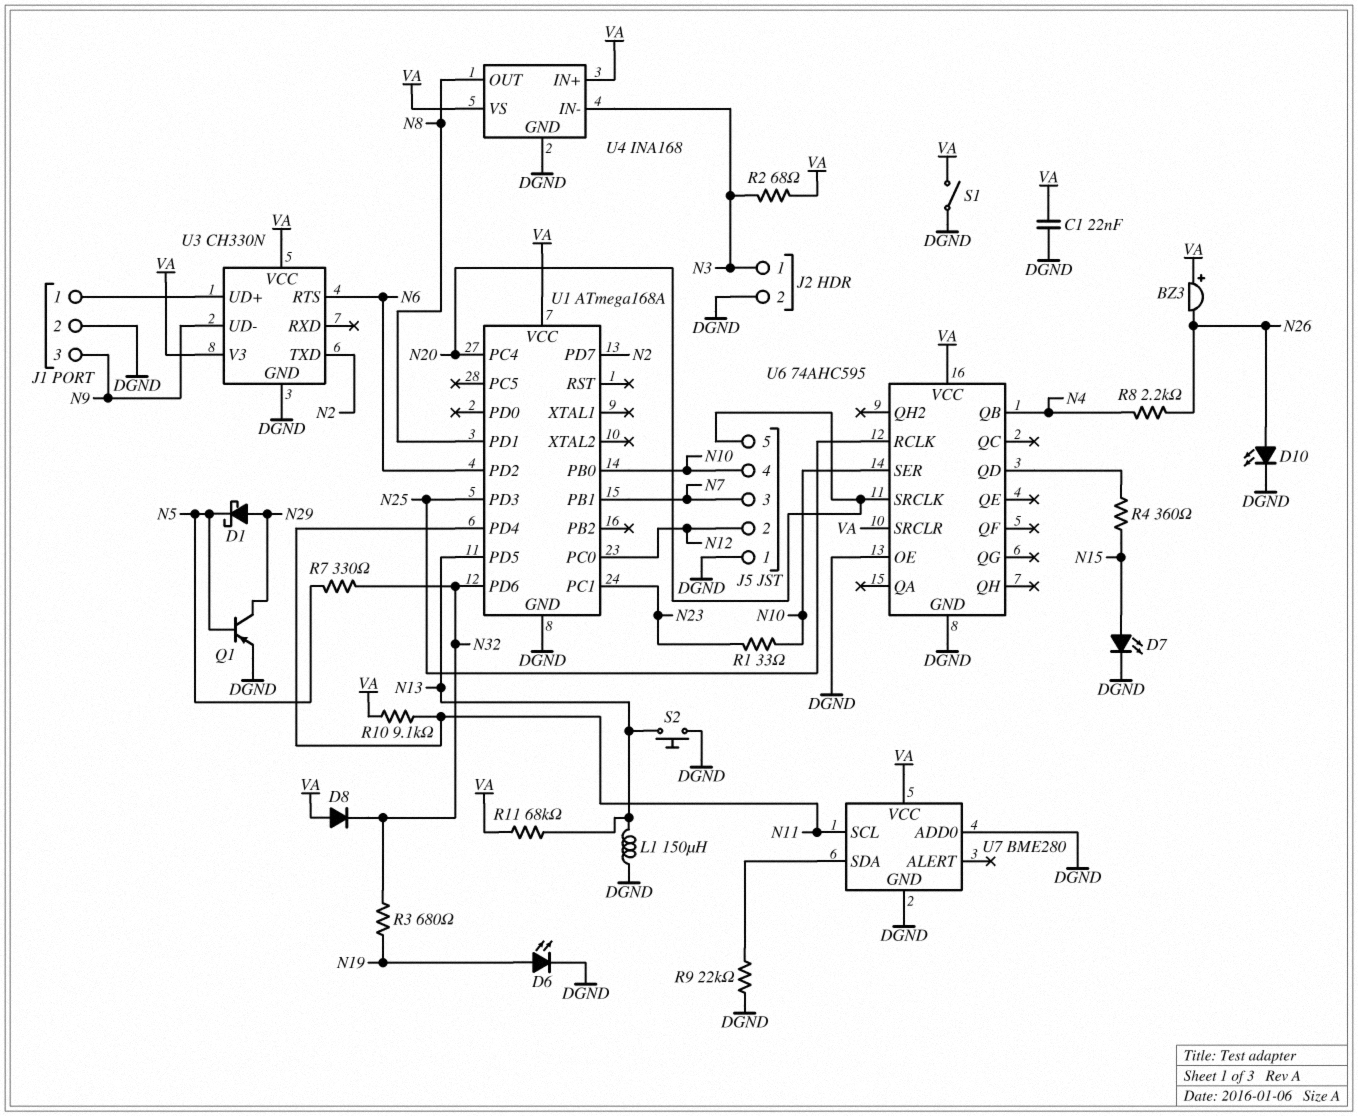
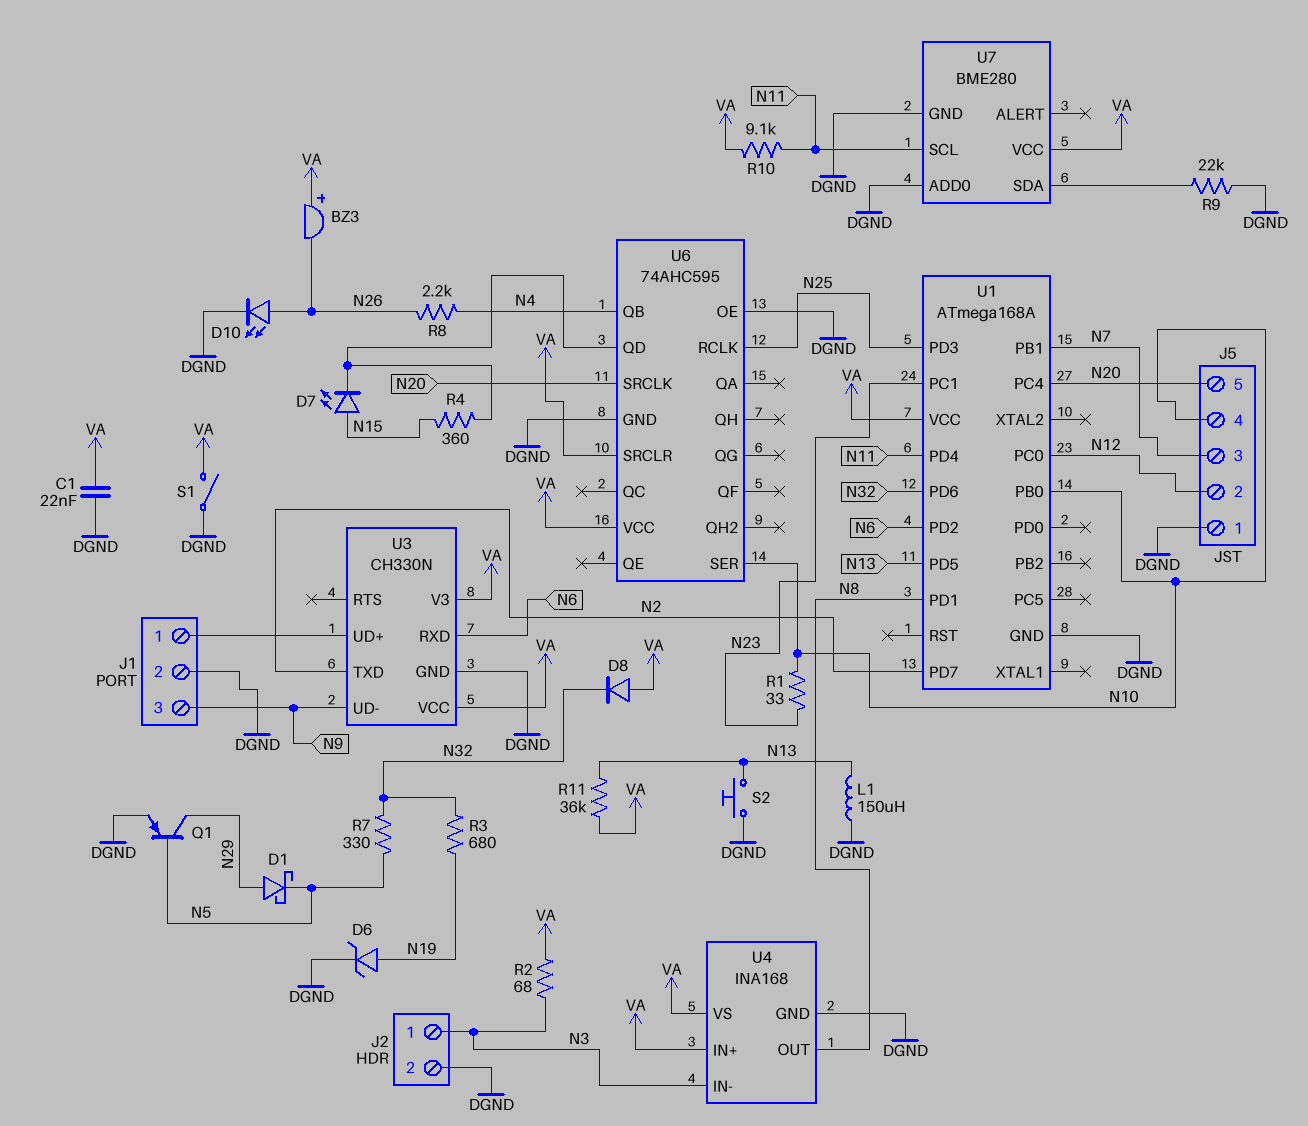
D6: LED (A N19, K DGND) -> zener (A N19, K DGND)
D7: LED (A N15, K DGND) -> LED (A N15, K U6/QD)
R11: 68k (N13, VA) -> 36k (N13, VA)
U3 pin RTS: N6 -> none
U3 pin RXD: none -> N6

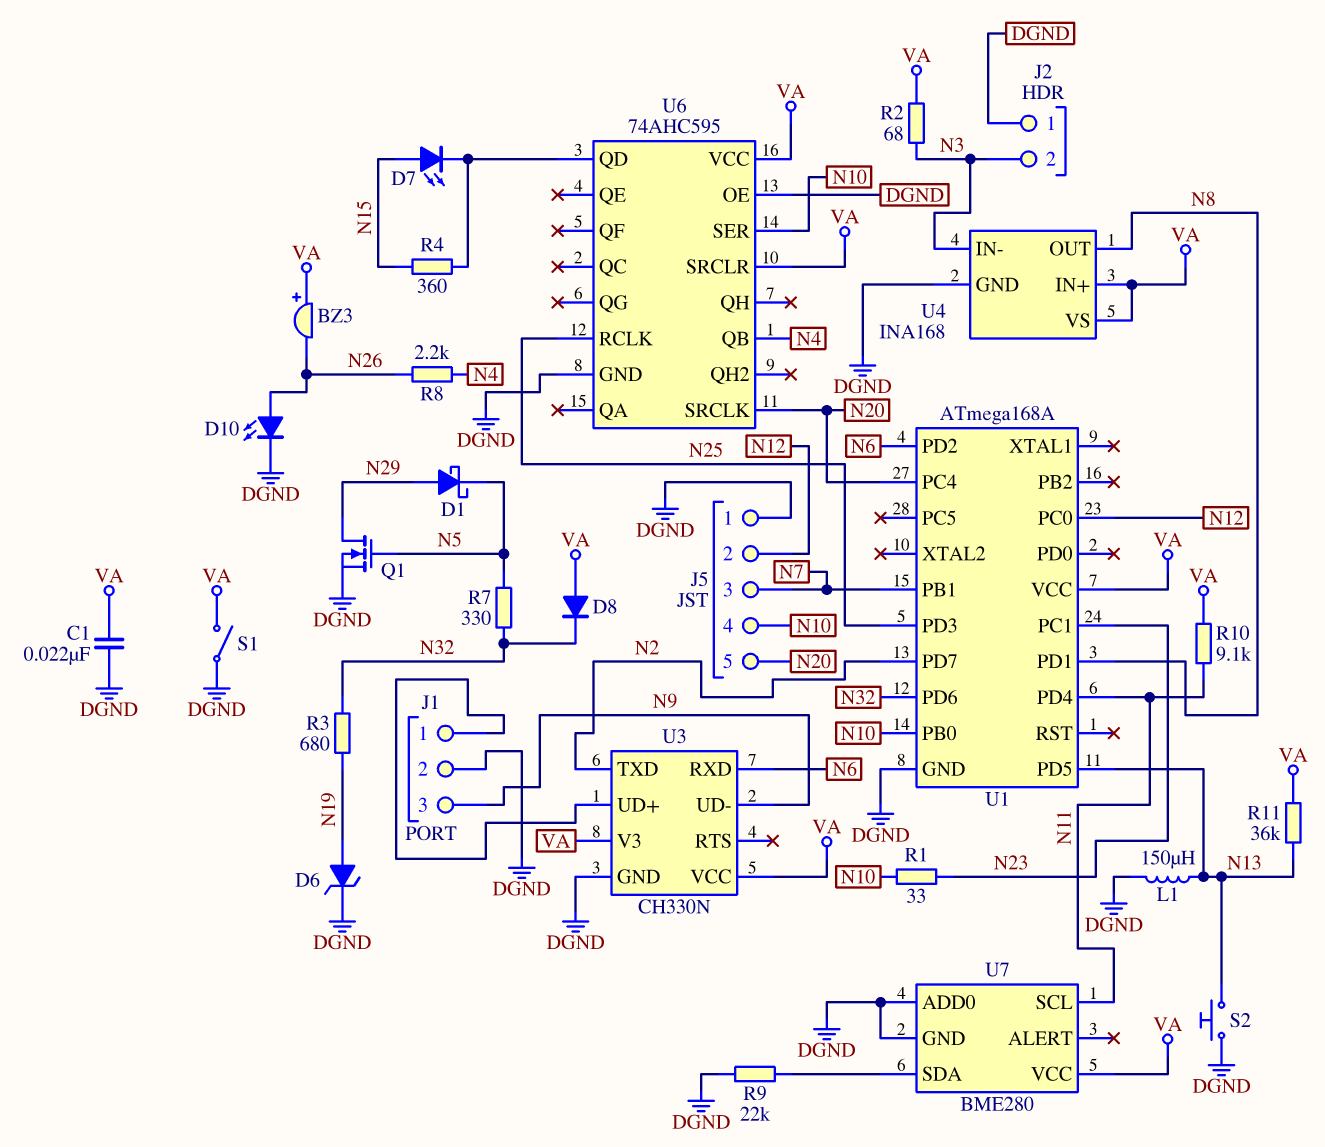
J2 pin 1: N3 -> DGND
J2 pin 2: DGND -> N3
Q1: PNP (B N5, C N29, E DGND) -> NMOS (G N5, D N29, S DGND)

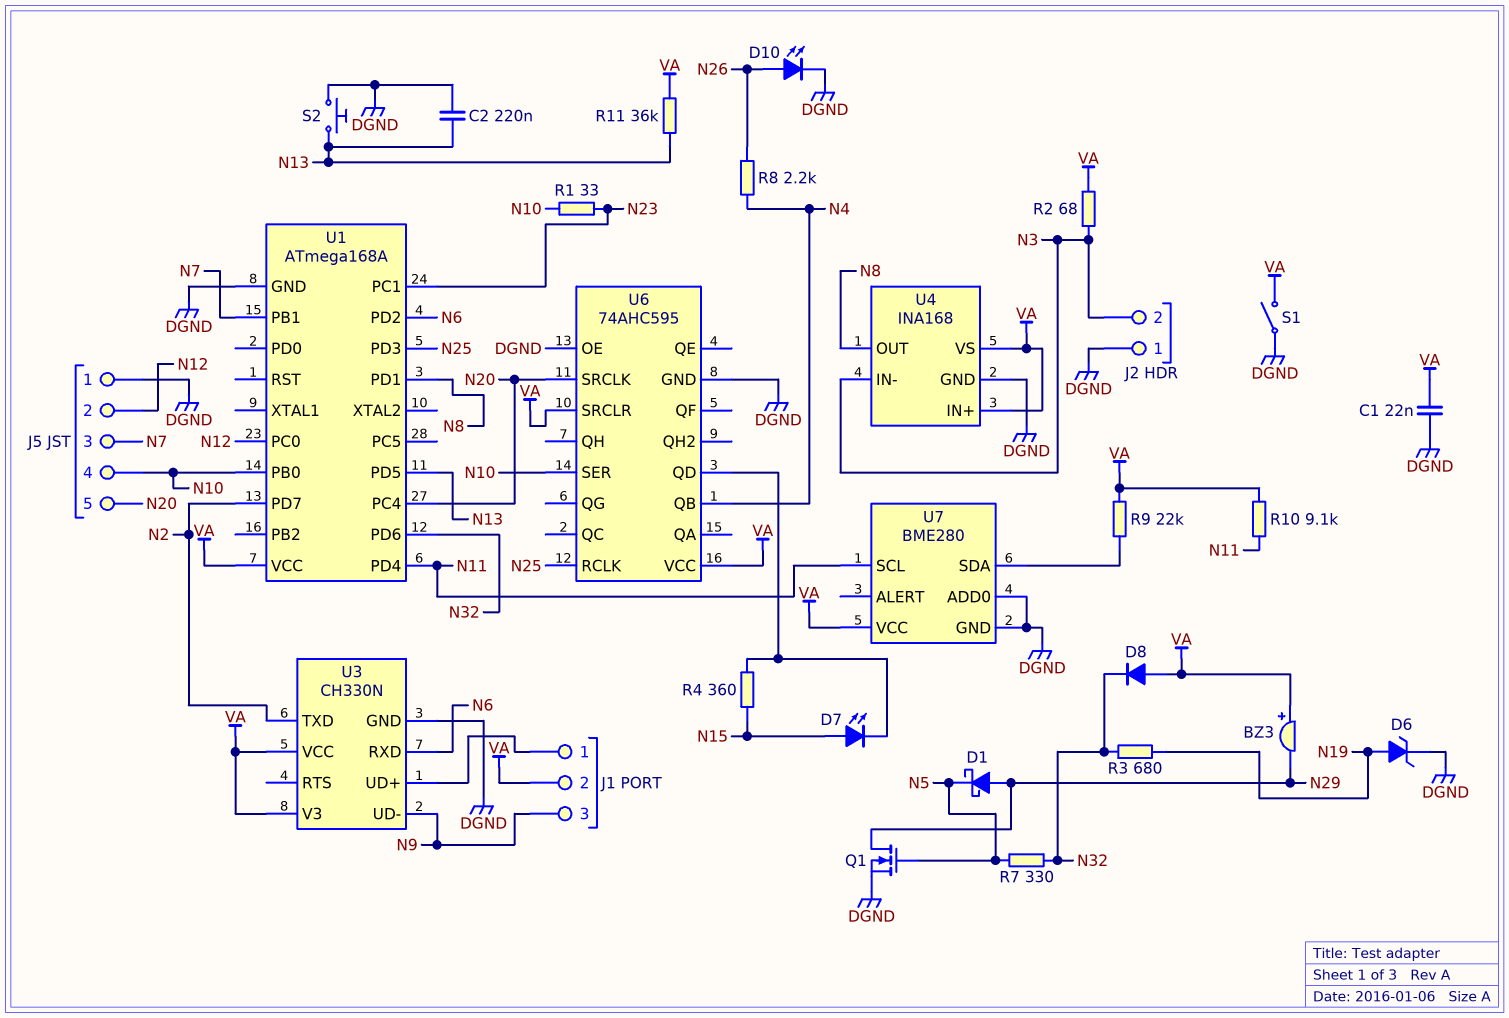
BZ3: buzzer (plus VA, minus N26) -> buzzer (plus VA, minus N29)
C2: none -> 220nF (DGND, N13)
J1 pin 2: DGND -> VA
L1: 150uH (DGND, N13) -> none
R9: 22k (DGND, U7/SDA) -> 22k (U7/SDA, VA)

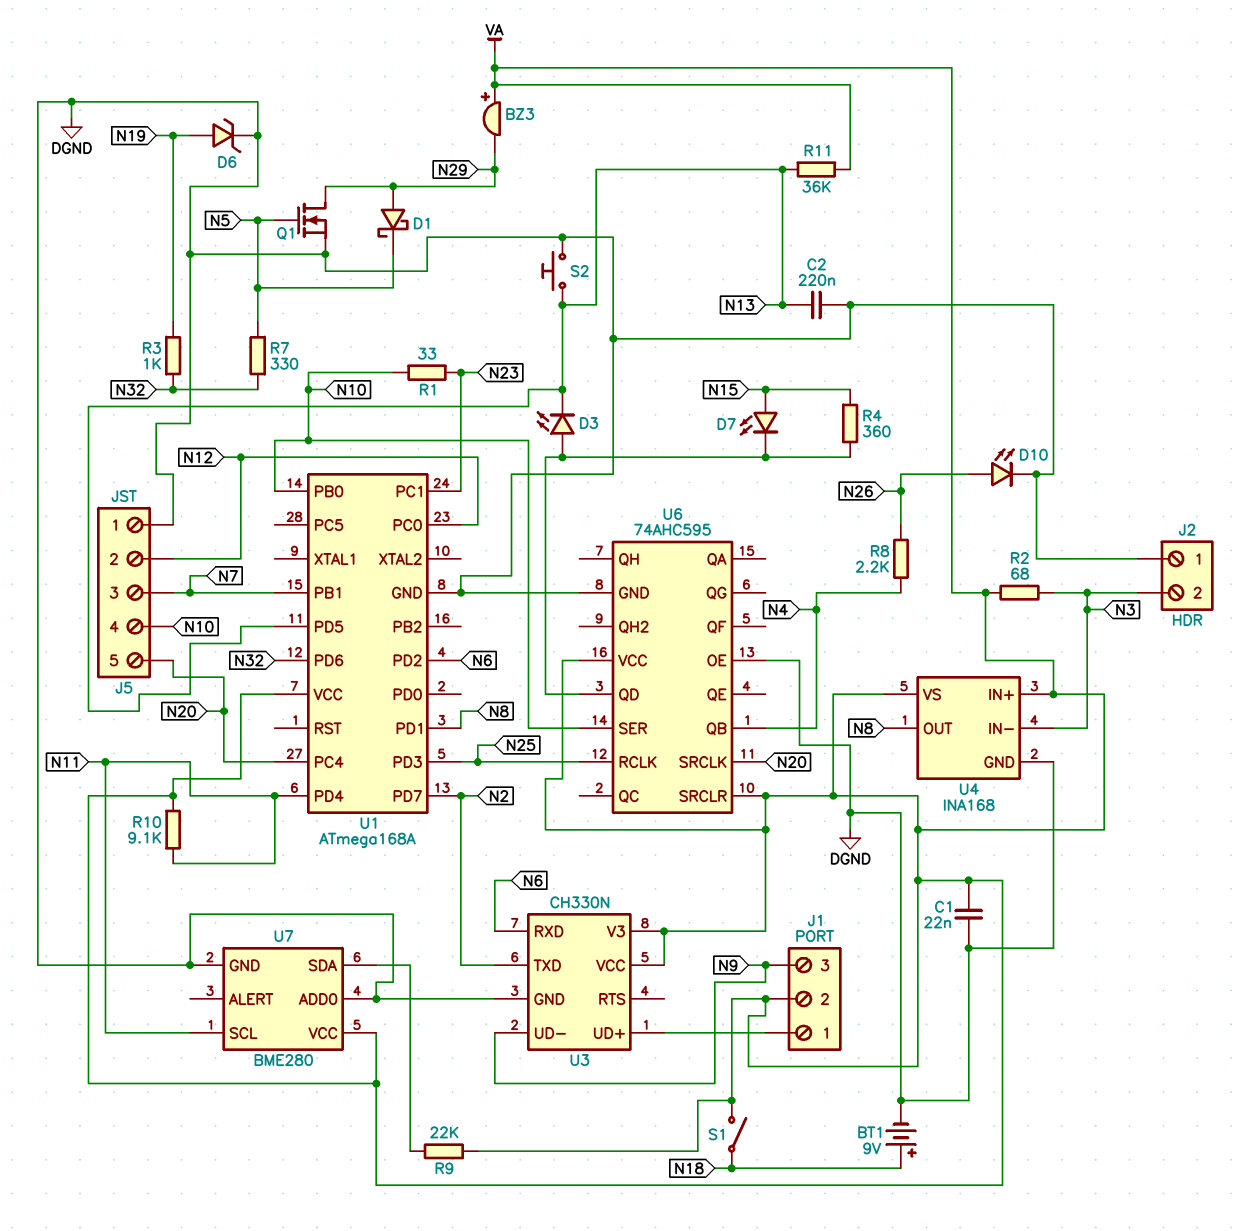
BT1: none -> 9V (plus N18, minus DGND)
D3: none -> LED (A U6/QD, K N13)
D8: diode (A VA, K N32) -> none
R3: 680 (N19, N32) -> 1k (N19, N32)
S1: switch (DGND, VA) -> switch (N18, VA)

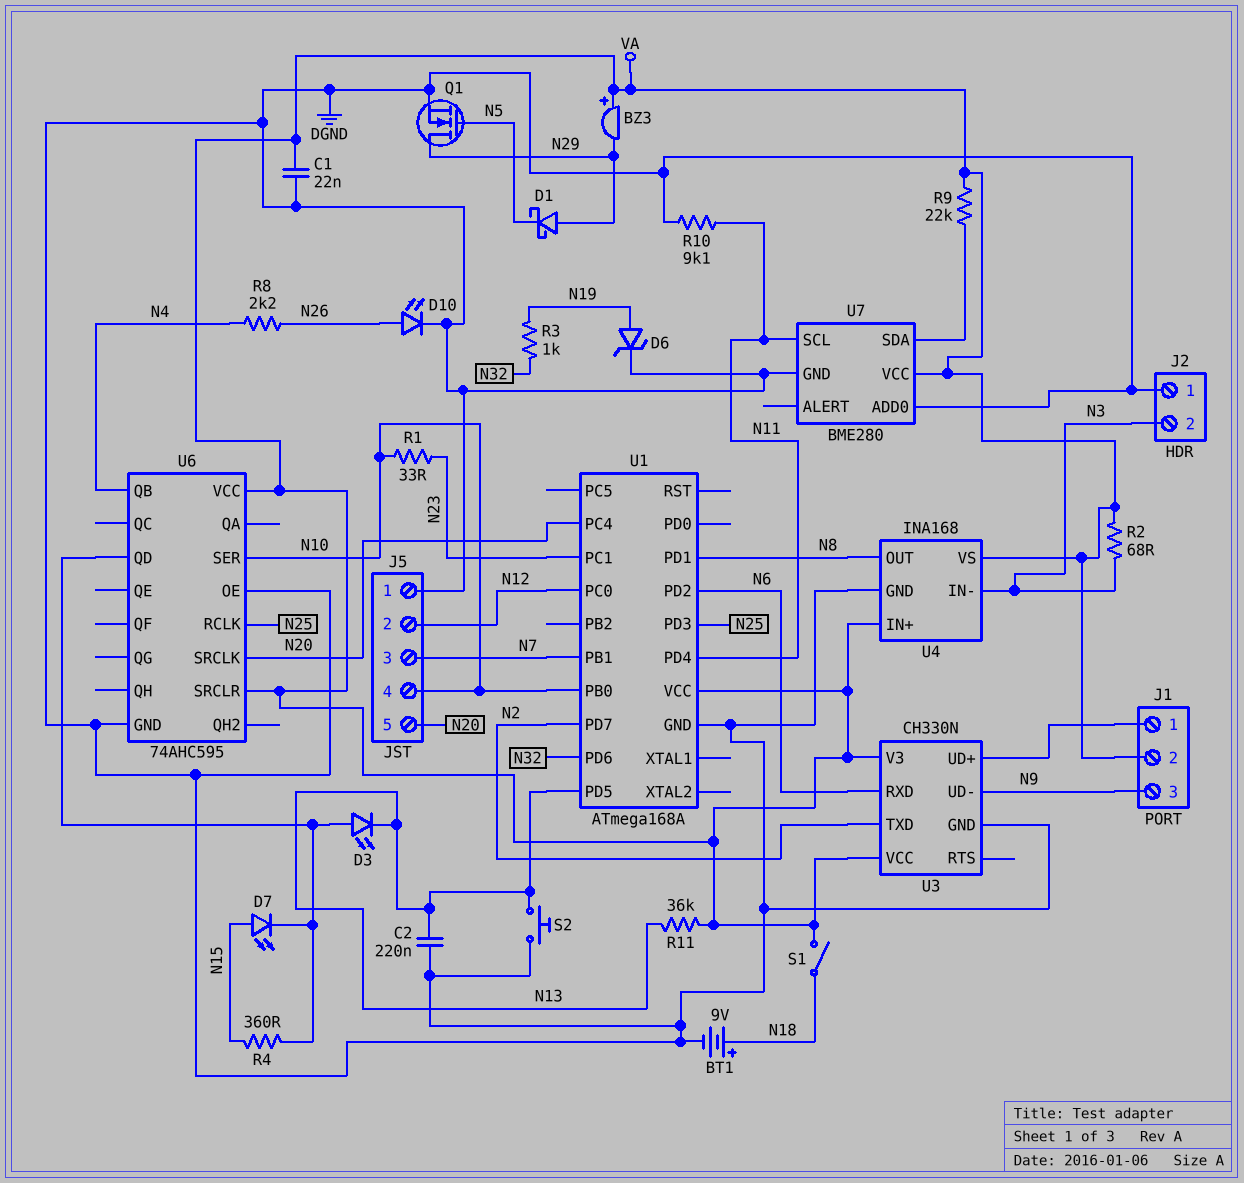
R7: 330 (N5, N32) -> none
R10: 9.1k (N11, VA) -> 9.1k (DGND, N11)

